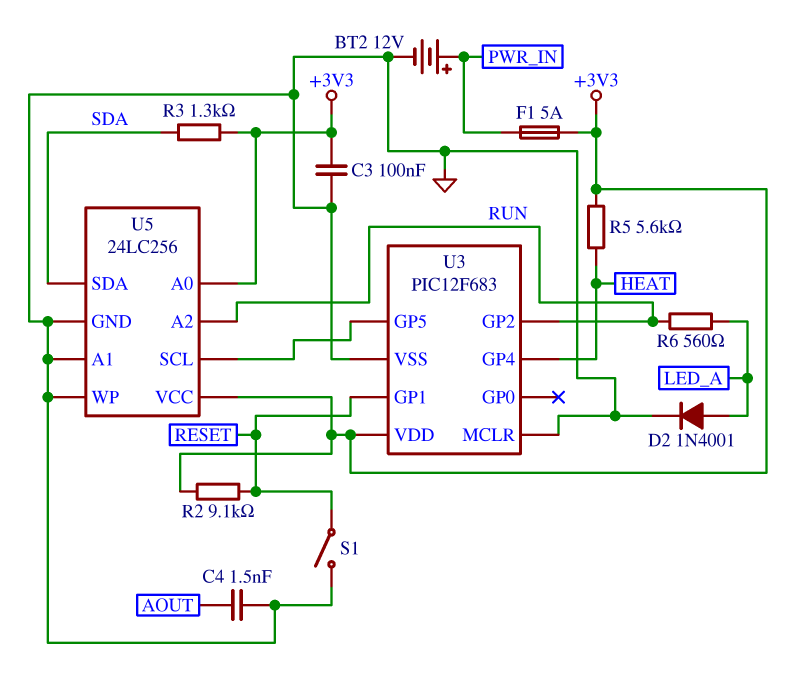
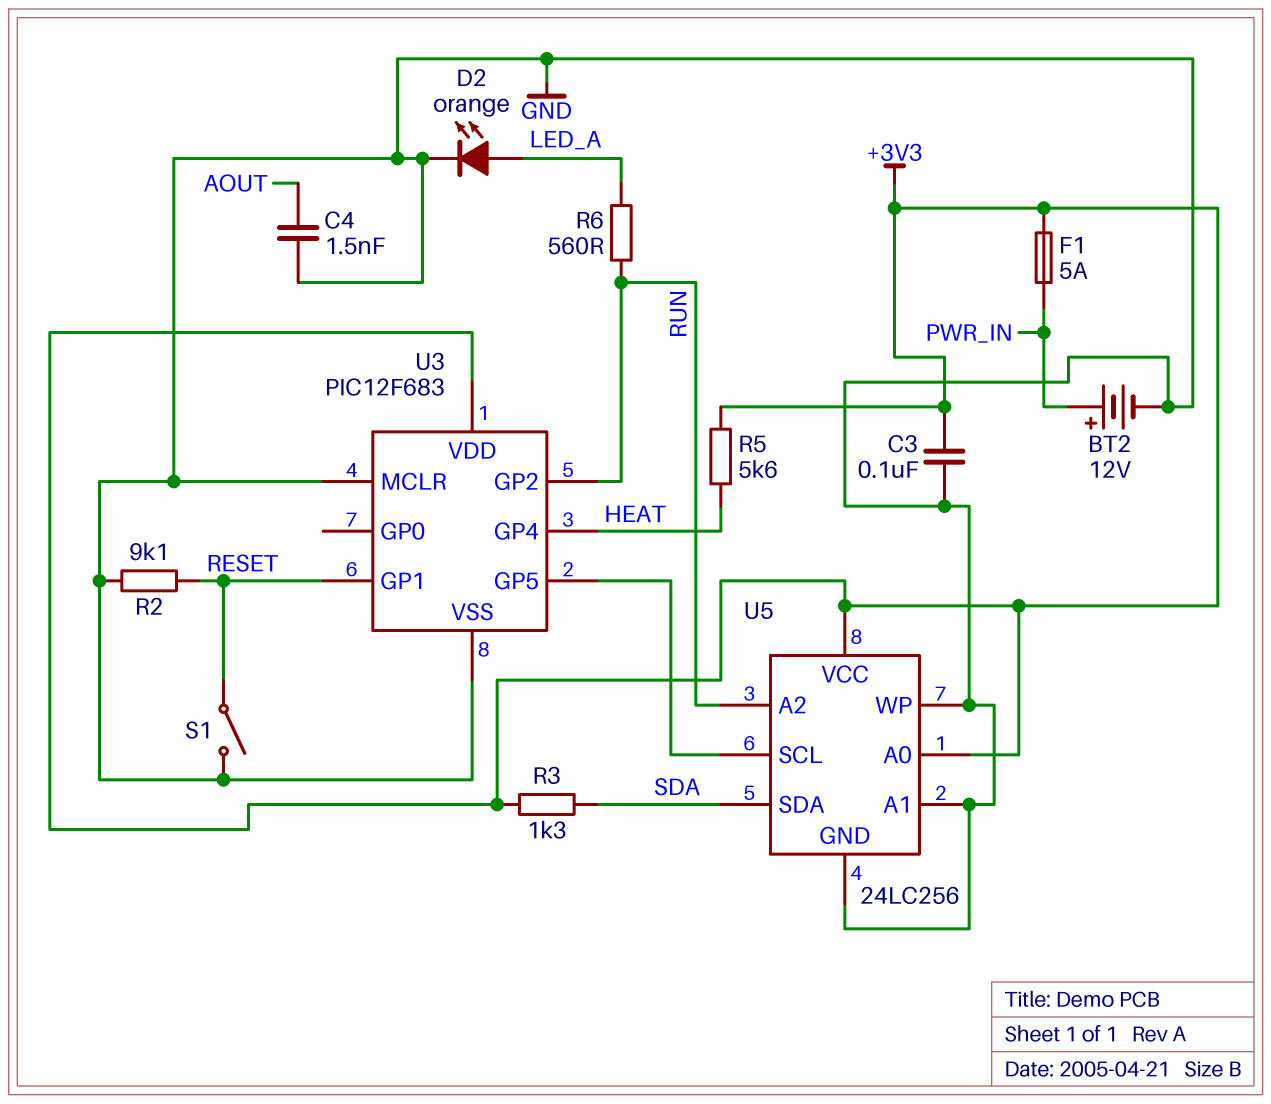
D2: diode 1N4001 (A LED_A, K GND) -> LED orange (A LED_A, K GND)
R2: 9.1k (+3V3, RESET) -> 9.1k (GND, RESET)

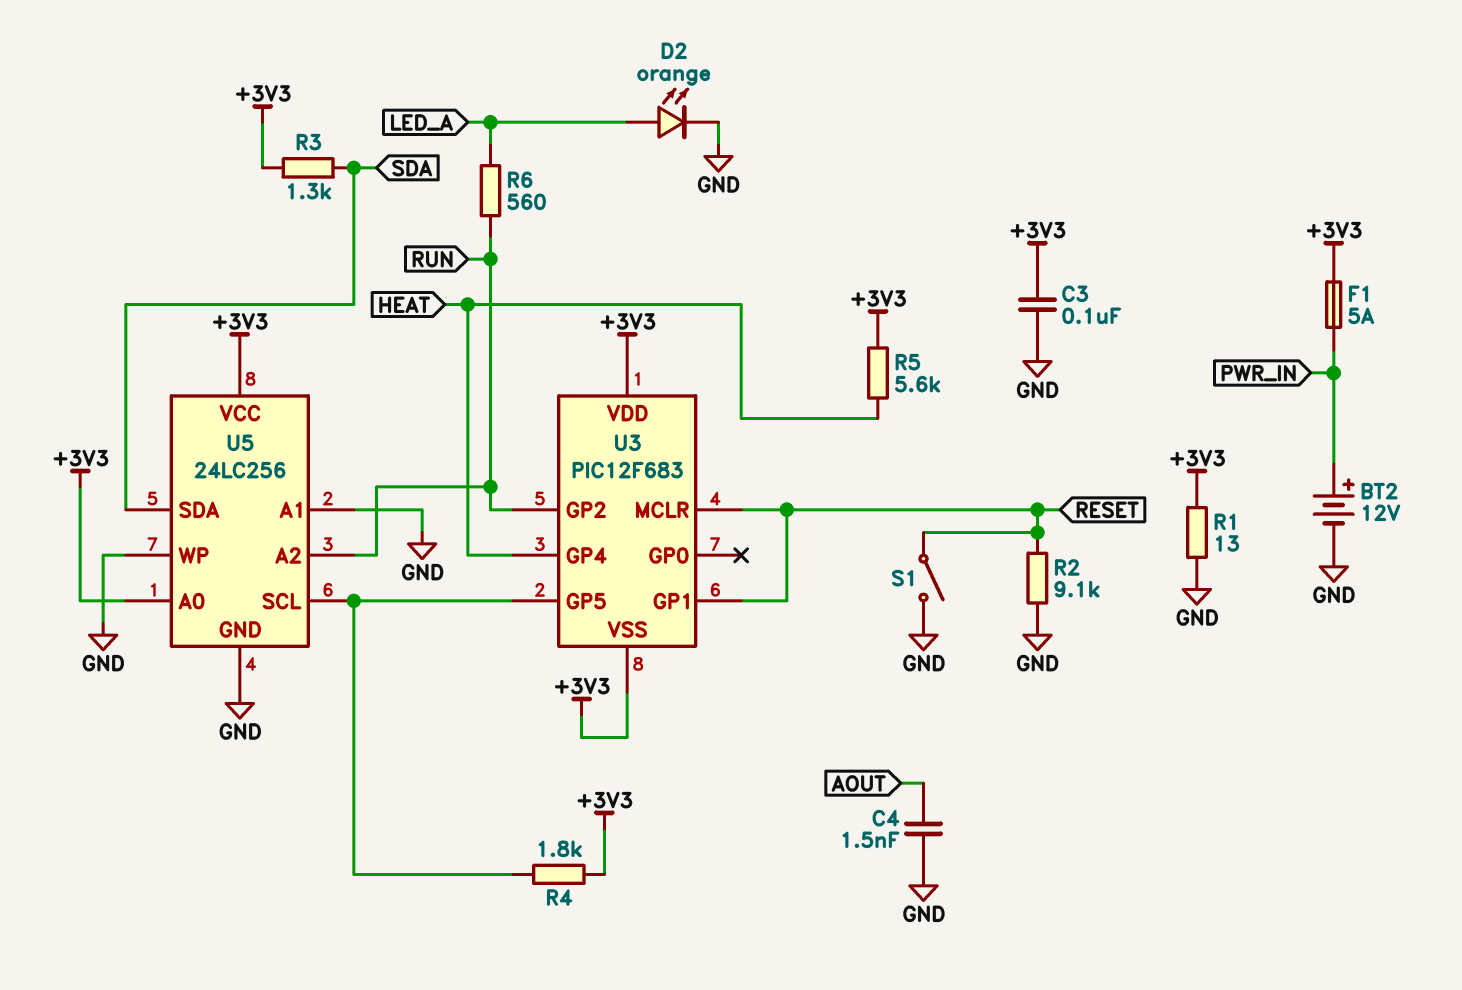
R1: none -> 13 (+3V3, GND)
R4: none -> 1.8k (+3V3, U3/GP5)
U3 pin MCLR: GND -> RESET
U3 pin VSS: GND -> +3V3

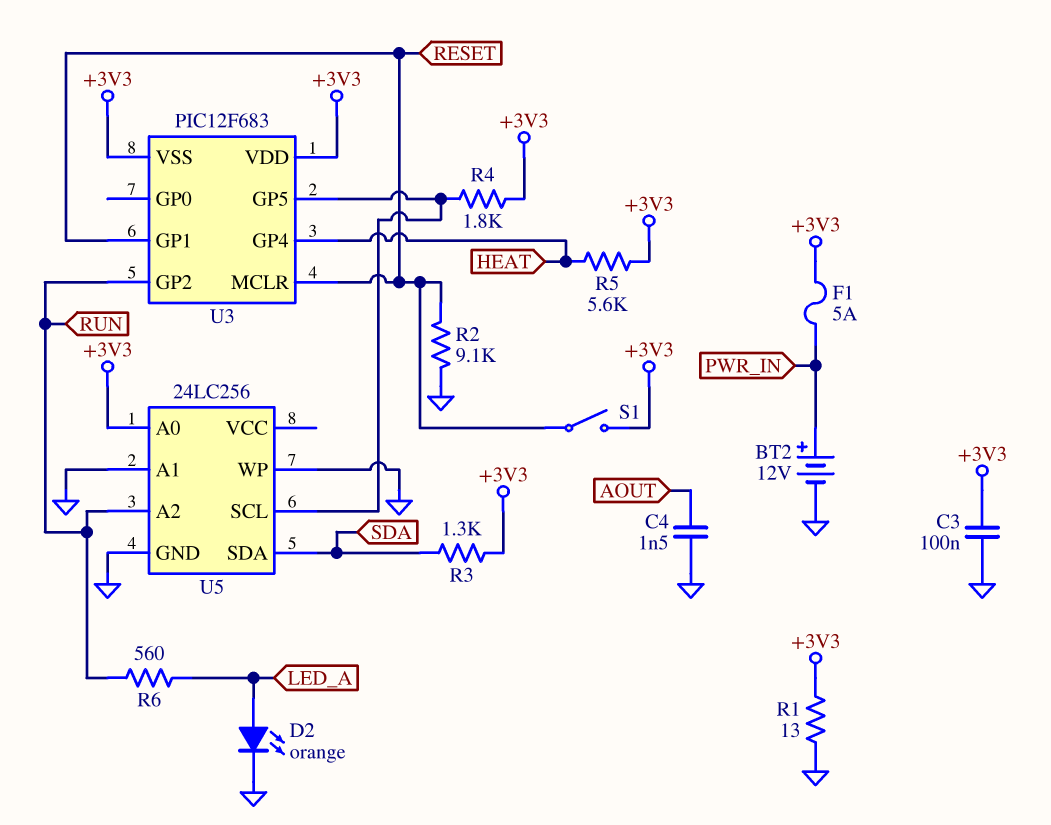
S1: switch (GND, RESET) -> switch (+3V3, RESET)
U5 pin VCC: +3V3 -> none

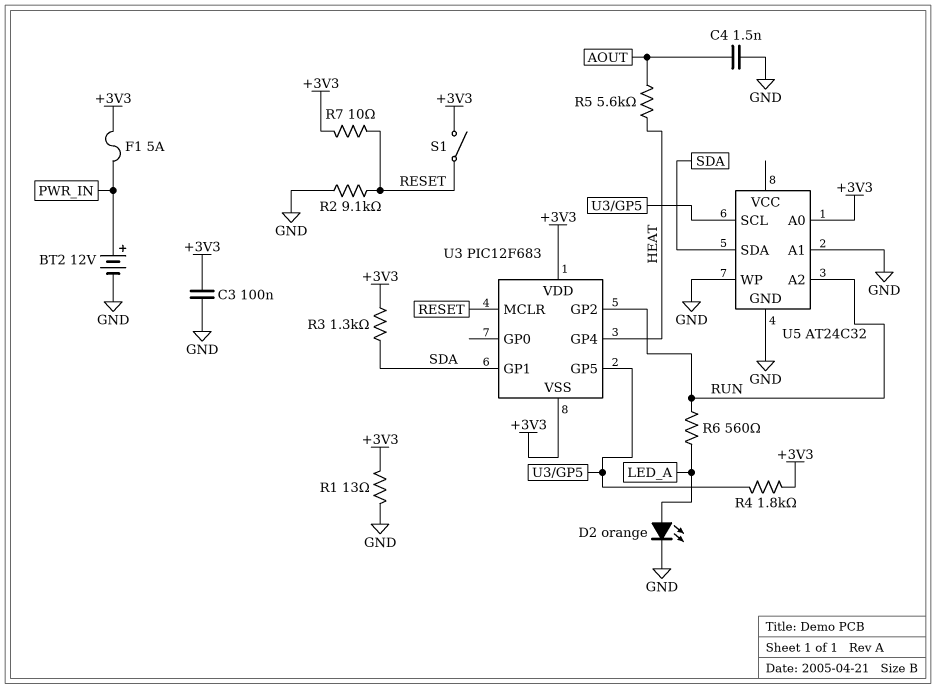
R5: 5.6k (+3V3, HEAT) -> 5.6k (AOUT, HEAT)
R7: none -> 10 (+3V3, RESET)
U3 pin GP1: RESET -> SDA
U5: 24LC256 -> AT24C32

